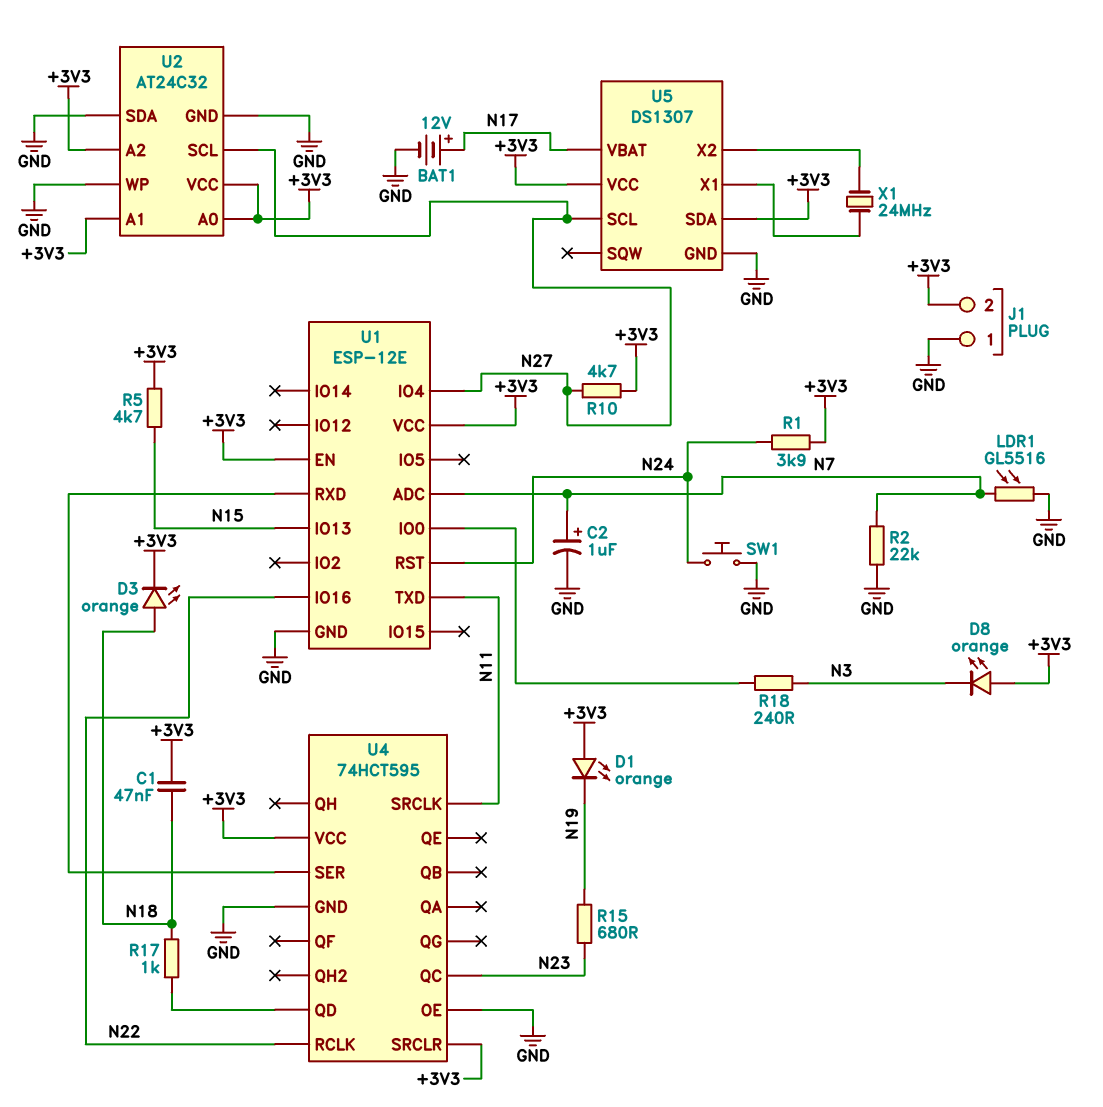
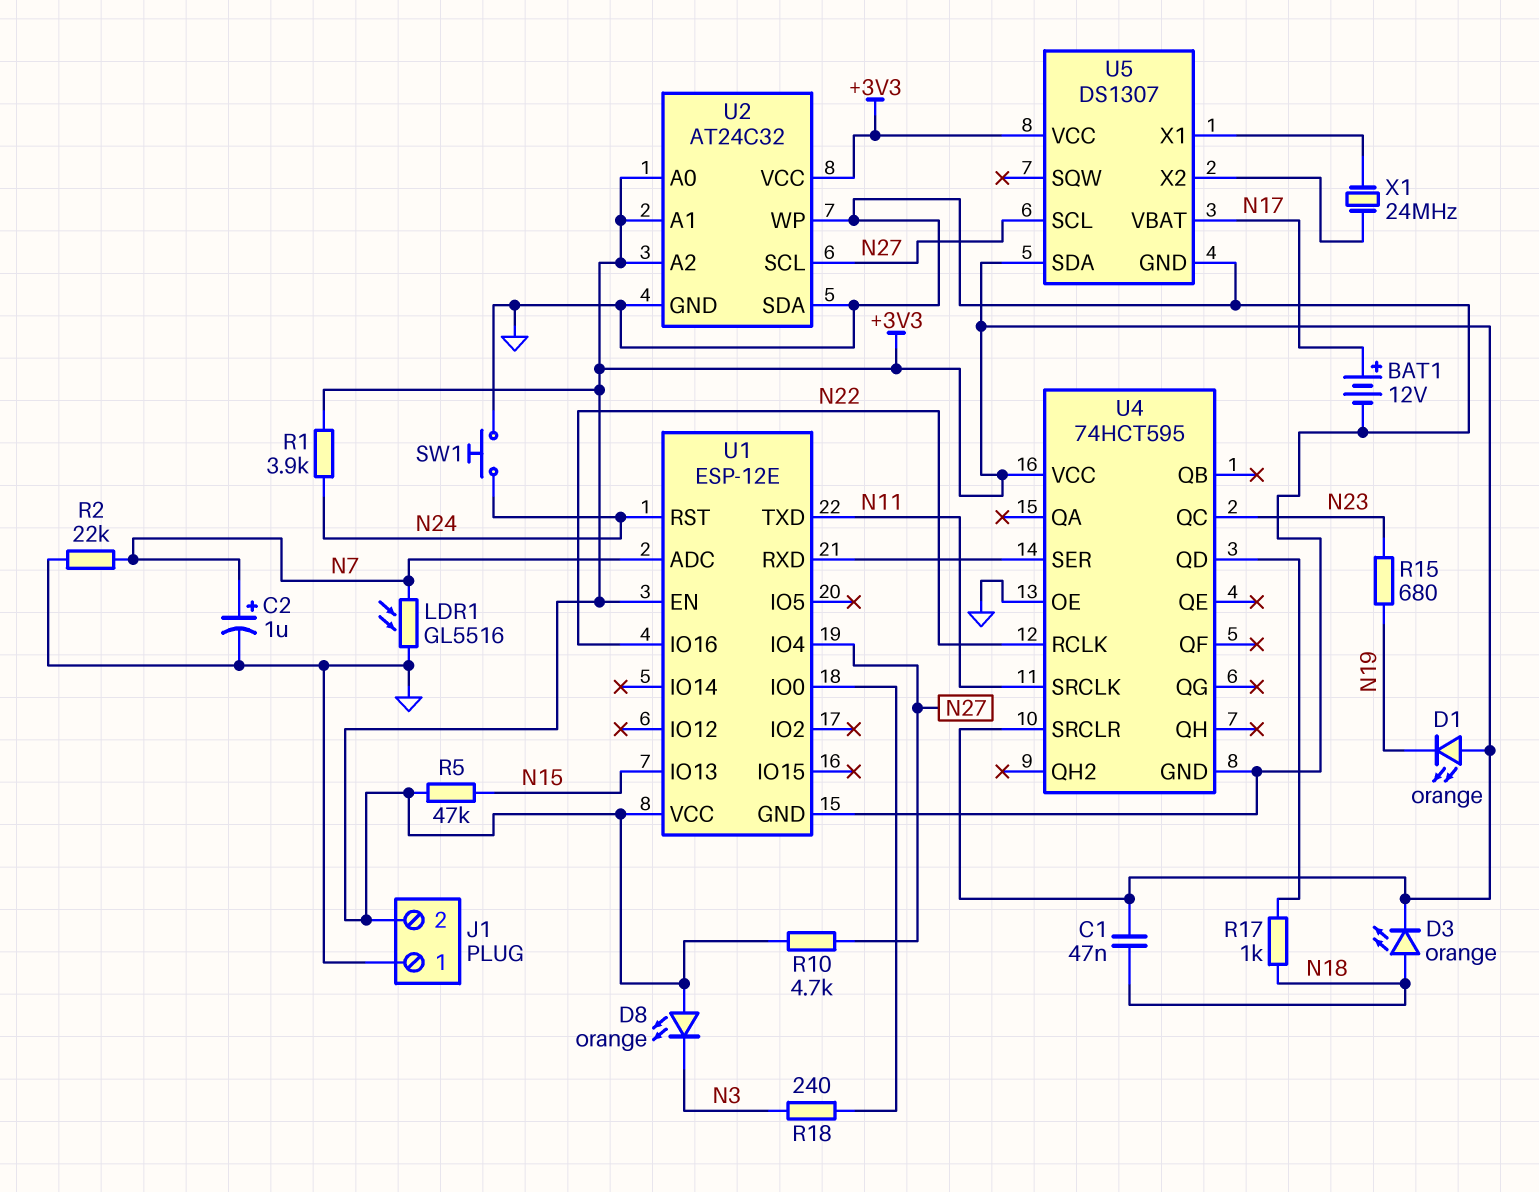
R5: 4.7k (+3V3, N15) -> 47k (+3V3, N15)

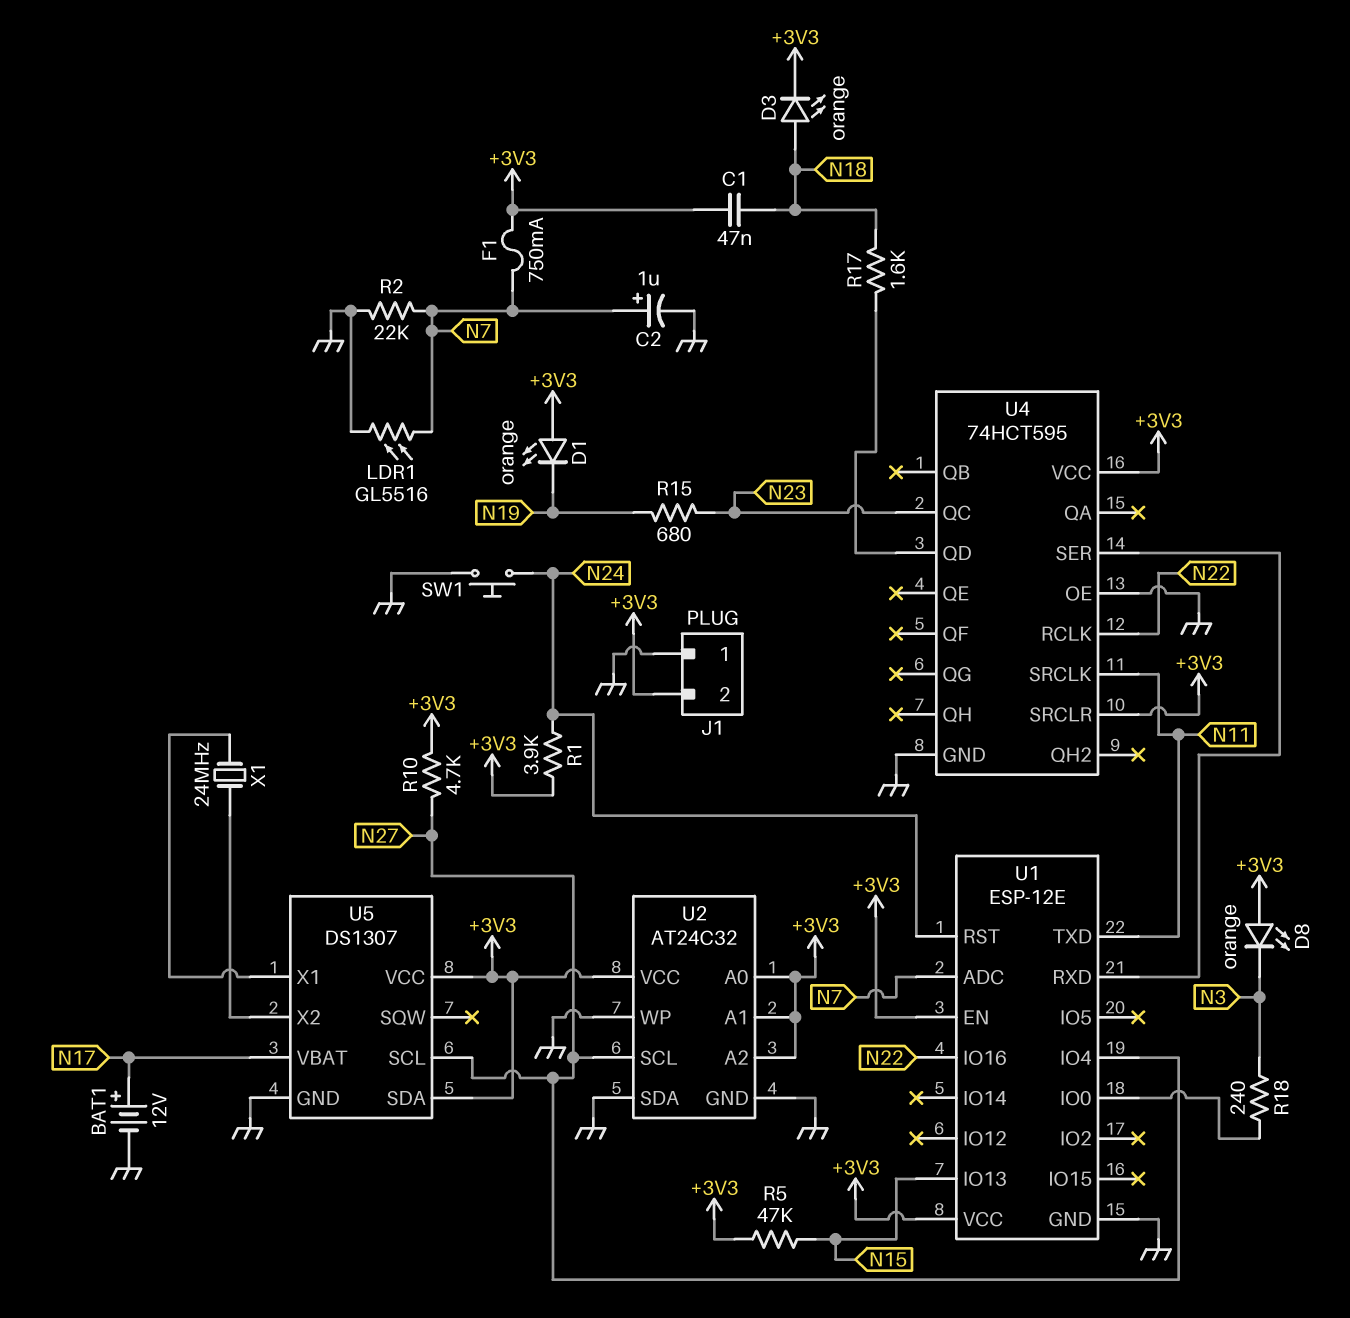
F1: none -> 750mA (+3V3, N7)
R17: 1k (N18, U4/QD) -> 1.6k (N18, U4/QD)

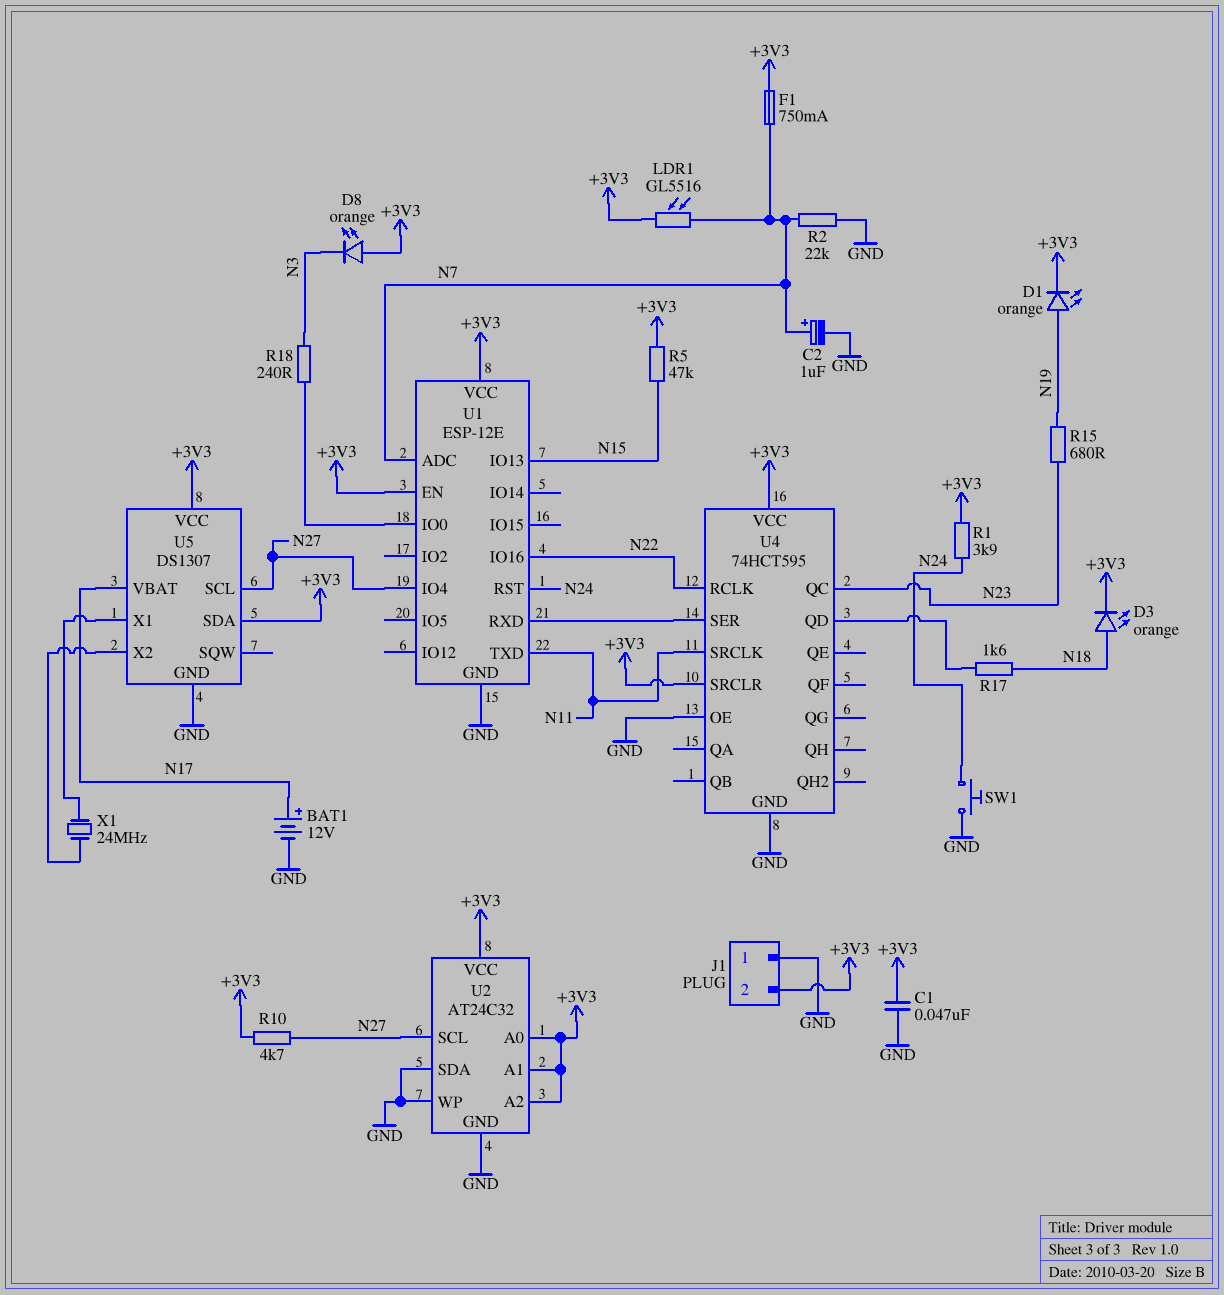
C1: 47nF (+3V3, N18) -> 47nF (+3V3, GND)
D1: LED orange (A +3V3, K N19) -> LED orange (A N19, K +3V3)
LDR1: GL5516 (GND, N7) -> GL5516 (+3V3, N7)

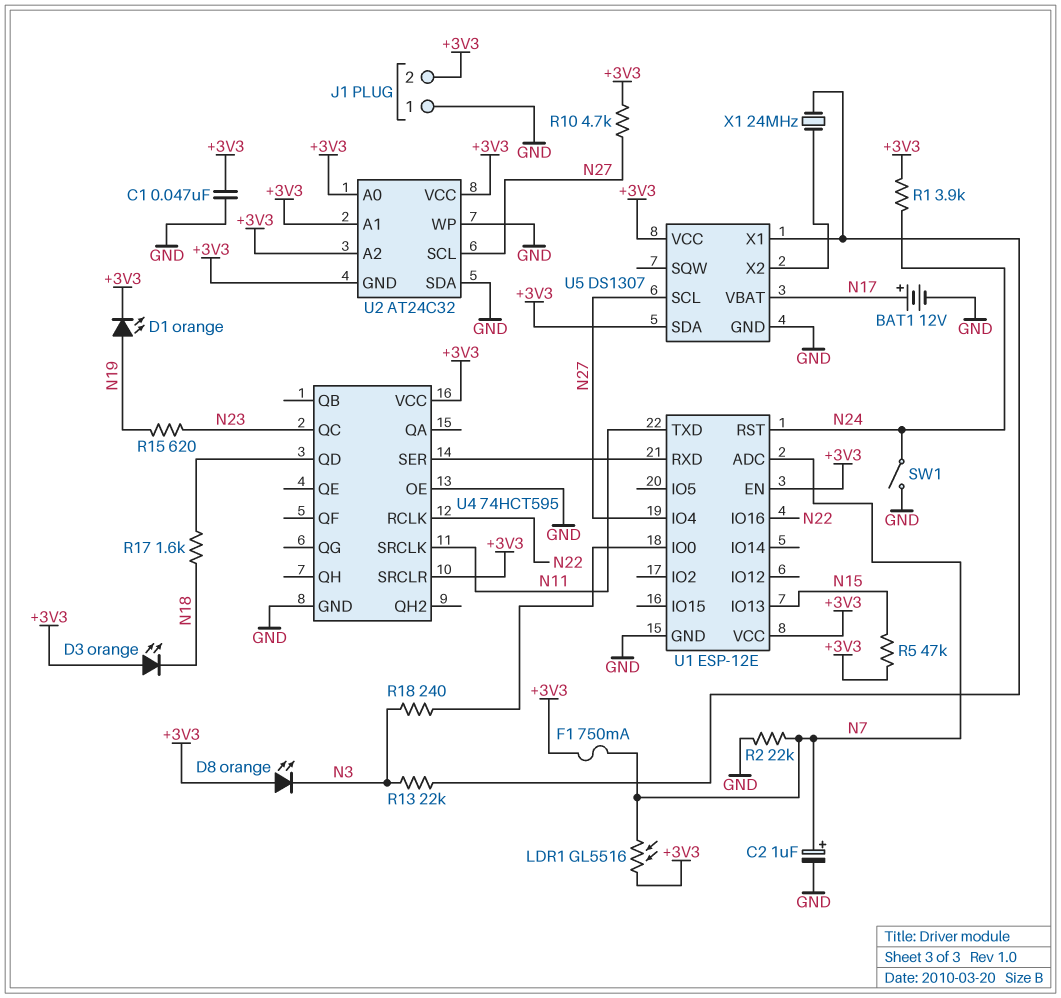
D3: LED orange (A N18, K +3V3) -> LED orange (A +3V3, K N18)
R13: none -> 22k (N3, U5/X1)
R15: 680 (N19, N23) -> 620 (N19, N23)
SW1: button (GND, N24) -> switch (GND, N24)
U2 pin GND: GND -> +3V3

